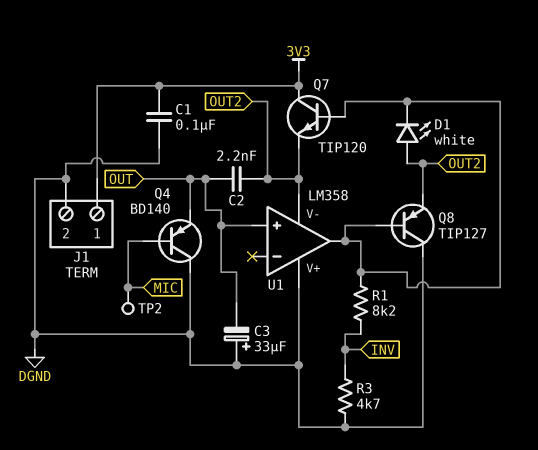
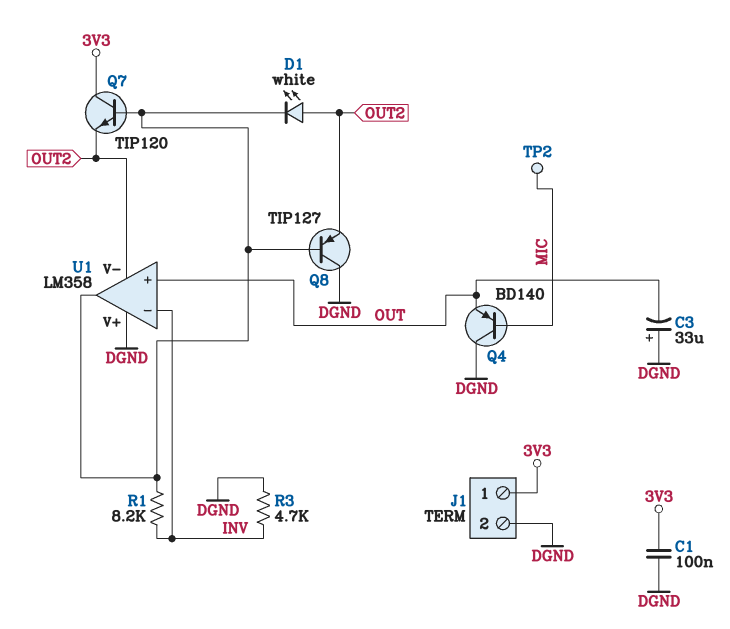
C2: 2.2nF (OUT, OUT2) -> none
U1 pin in-: none -> INV

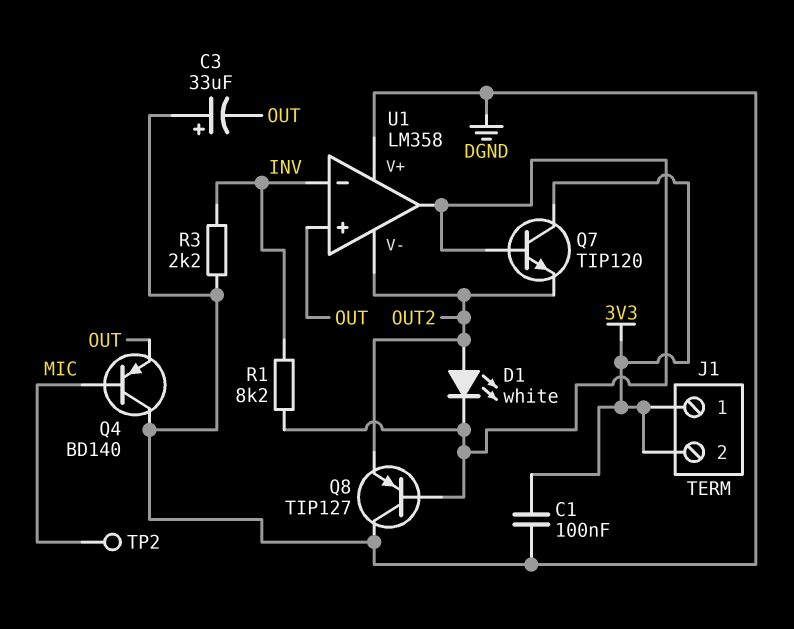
J1 pin 2: DGND -> 3V3
R3: 4.7k (DGND, INV) -> 2.2k (DGND, INV)

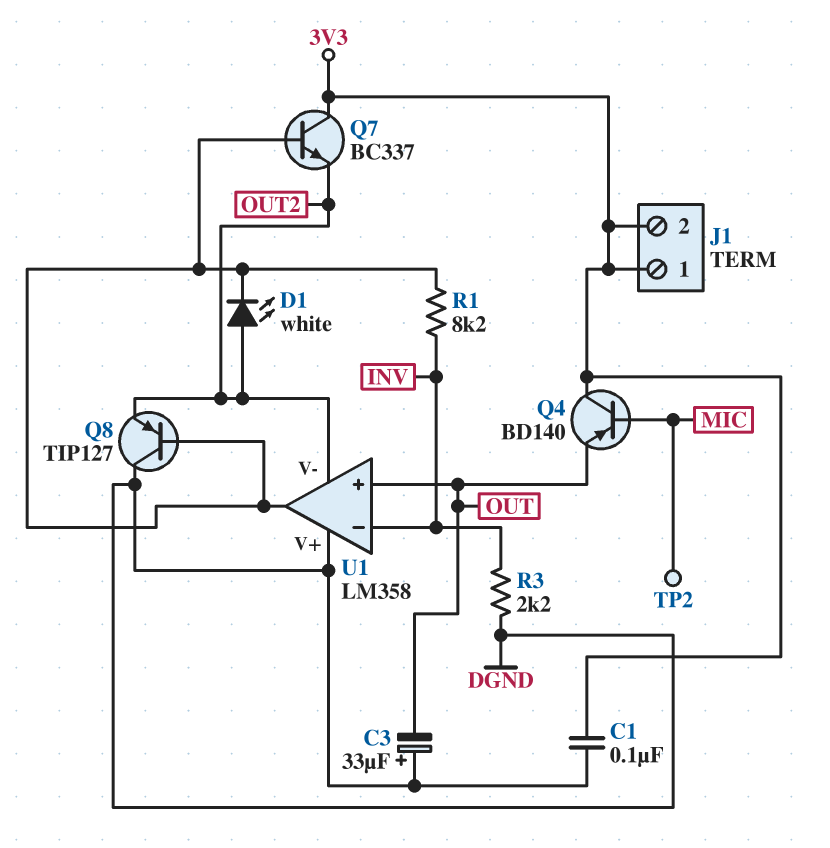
Q4: PNP BD140 (B MIC, C DGND, E OUT) -> PNP BD140 (B MIC, C 3V3, E OUT)
Q7: NPN TIP120 (B U1/out, C 3V3, E OUT2) -> NPN BC337 (B U1/out, C 3V3, E OUT2)

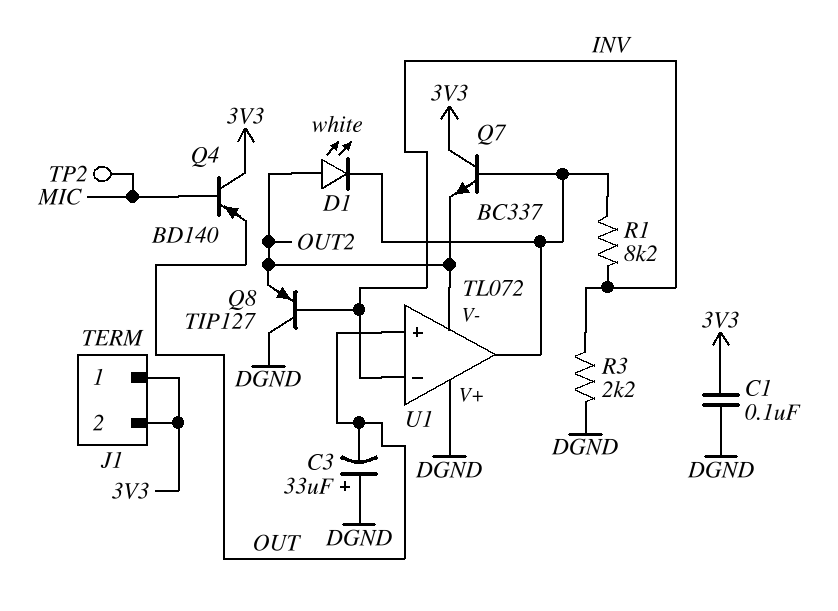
Q8: PNP TIP127 (B U1/out, C DGND, E OUT2) -> PNP TIP127 (B INV, C DGND, E OUT2)
U1: LM358 -> TL072

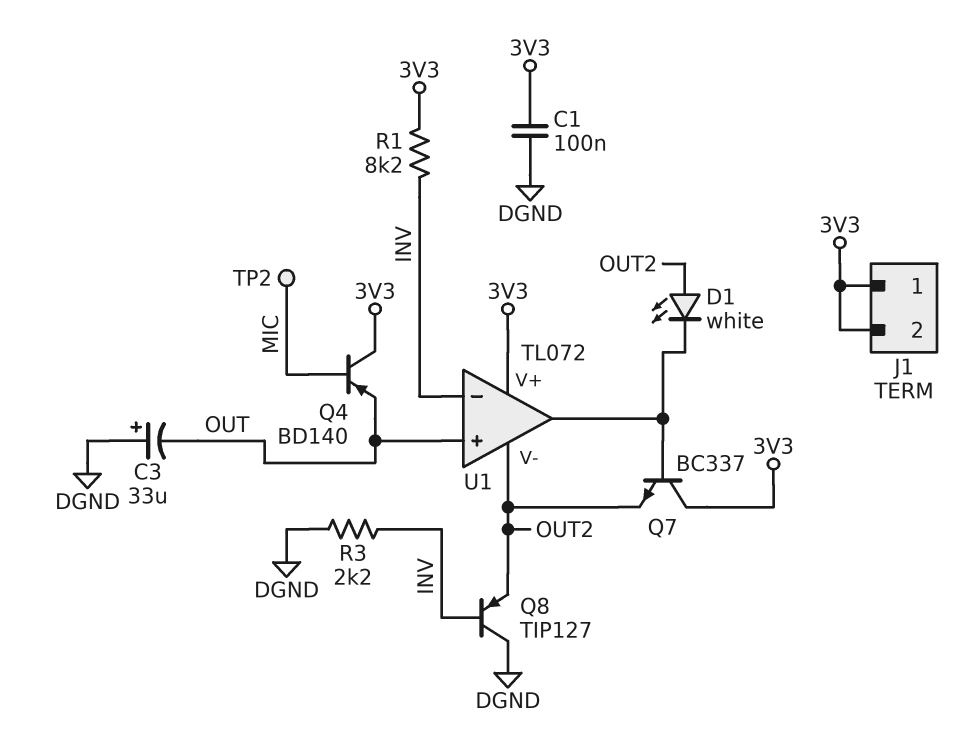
R1: 8.2k (INV, U1/out) -> 8.2k (3V3, INV)
U1 pin V+: DGND -> 3V3

